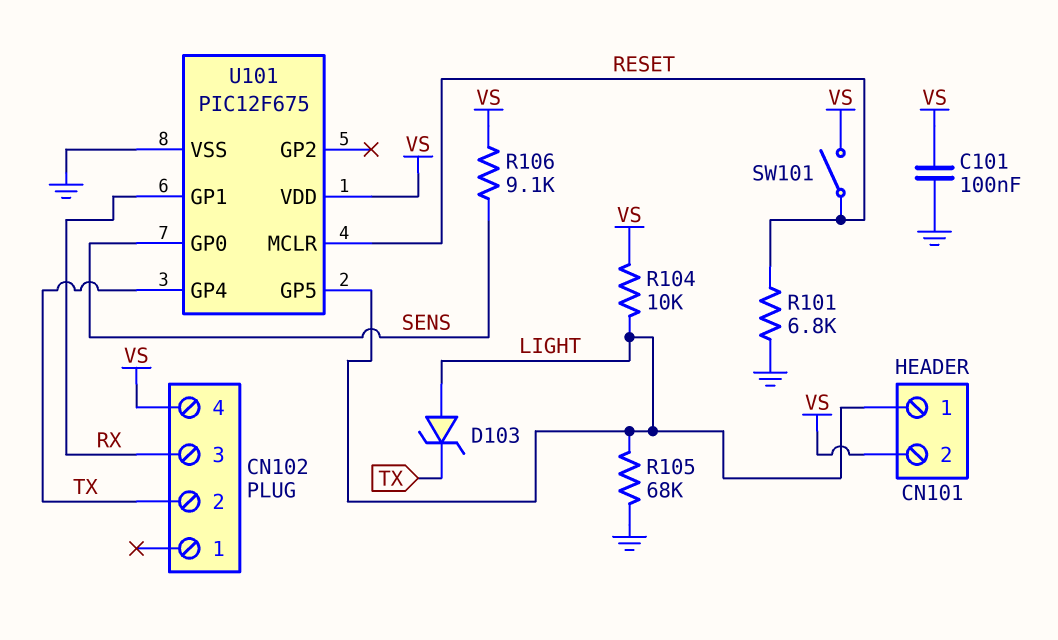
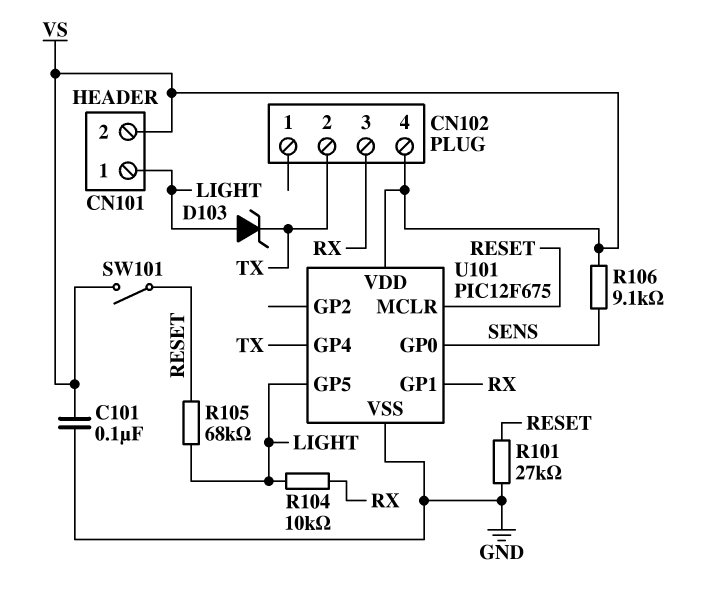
R101: 6.8k (GND, RESET) -> 27k (GND, RESET)
R104: 10k (LIGHT, VS) -> 10k (LIGHT, RX)
R105: 68k (GND, LIGHT) -> 68k (LIGHT, RESET)

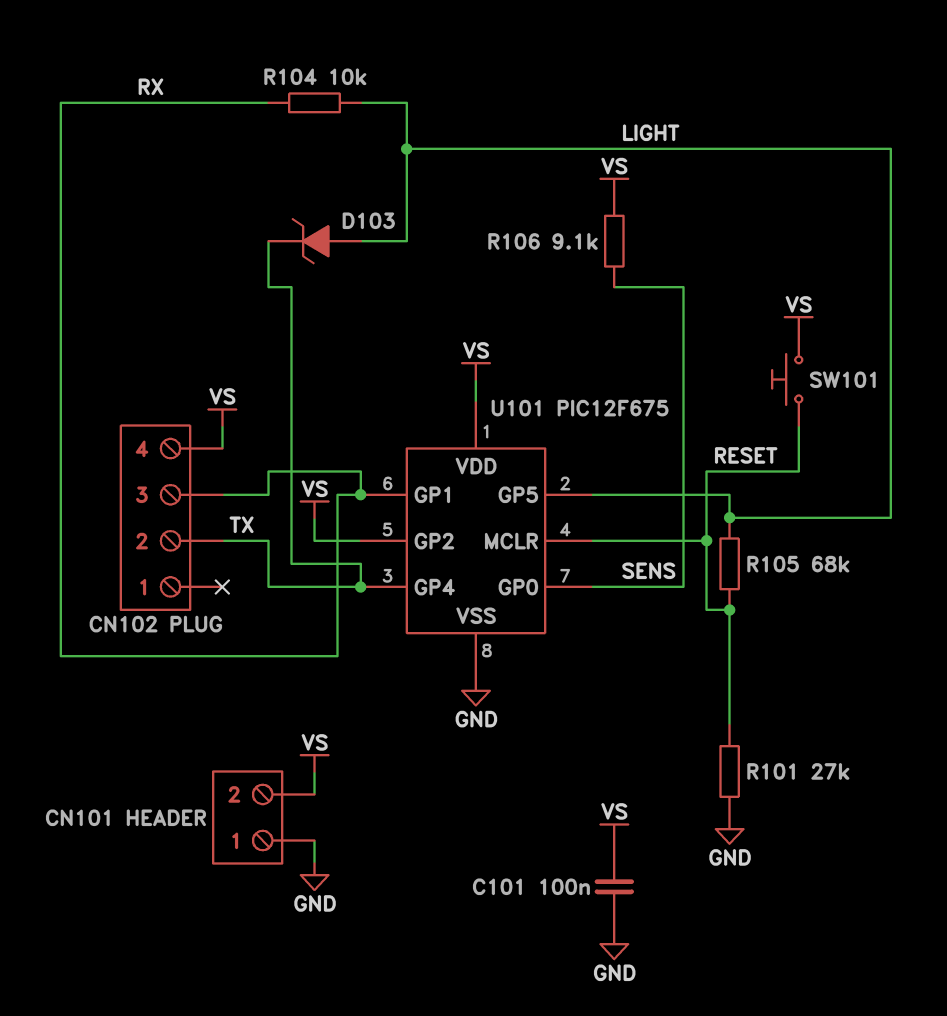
CN101 pin 1: LIGHT -> GND
SW101: switch (RESET, VS) -> button (RESET, VS)
U101 pin GP2: none -> VS

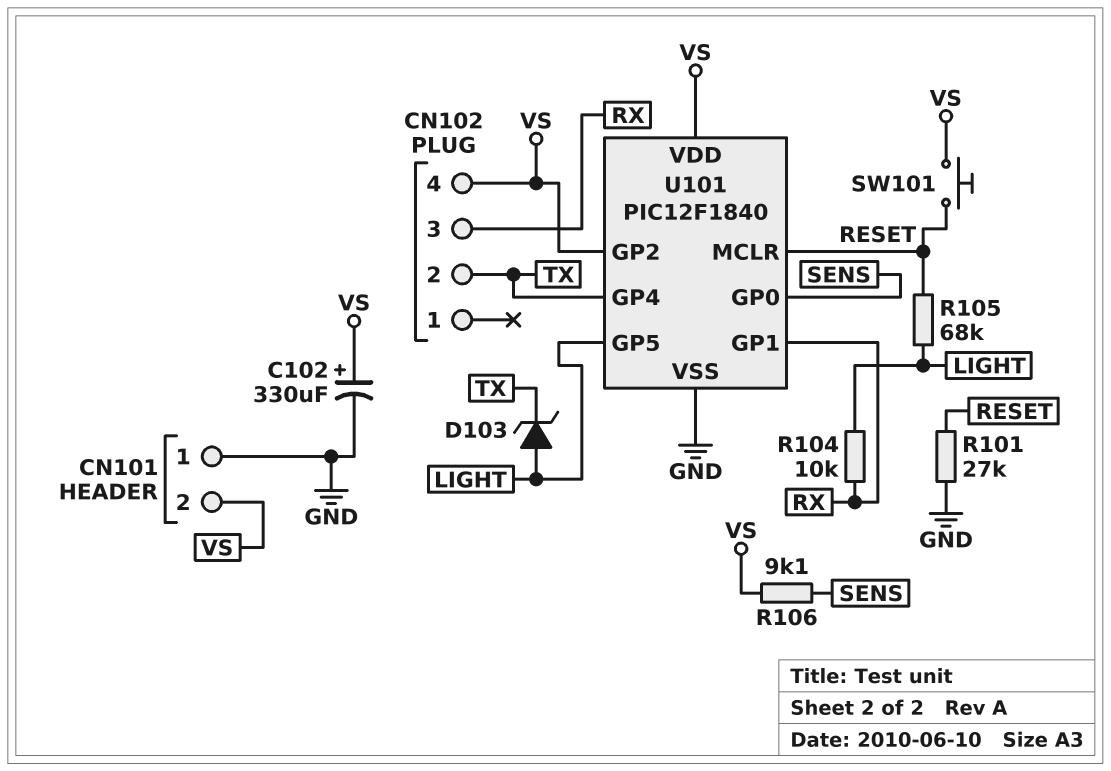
C101: 100nF (GND, VS) -> none
C102: none -> 330uF (plus VS, minus GND)
U101: PIC12F675 -> PIC12F1840

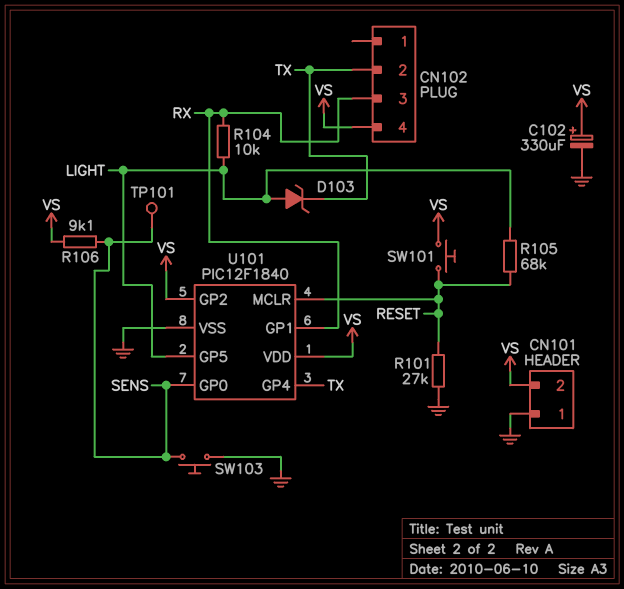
SW103: none -> button (GND, SENS)
TP101: none -> test point (SENS)

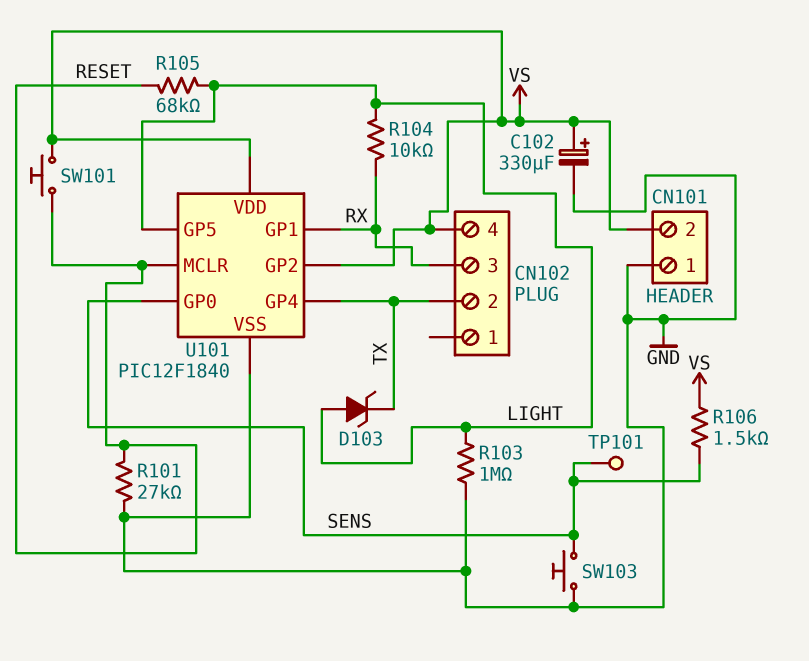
R103: none -> 1M (GND, LIGHT)
R106: 9.1k (SENS, VS) -> 1.5k (SENS, VS)

